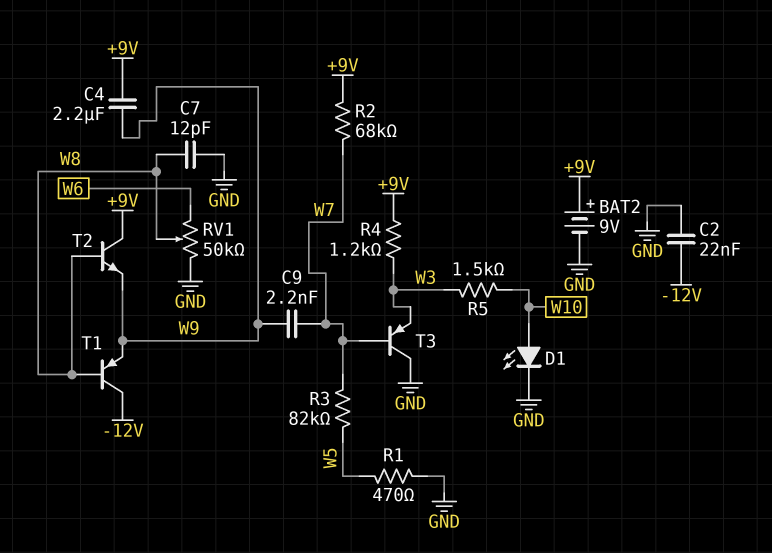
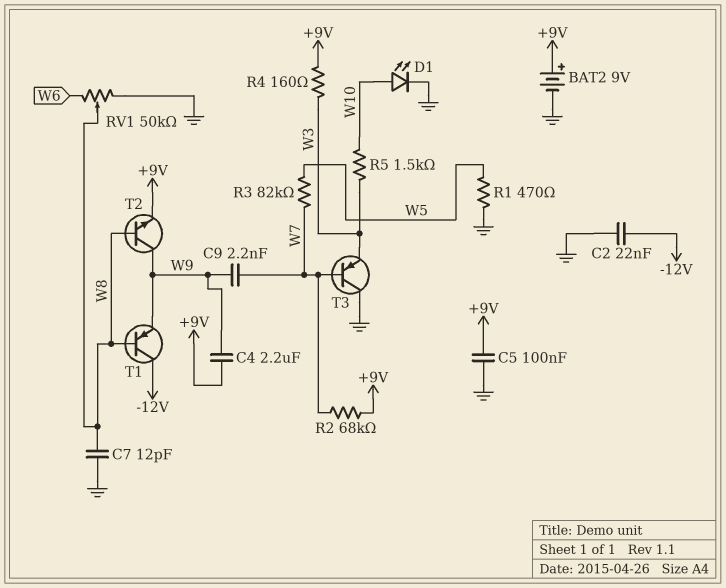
C5: none -> 100nF (+9V, GND)
R4: 1.2k (+9V, W3) -> 160 (+9V, W3)
T2: NPN (B W8, C +9V, E W9) -> NPN (B W8, C W9, E +9V)

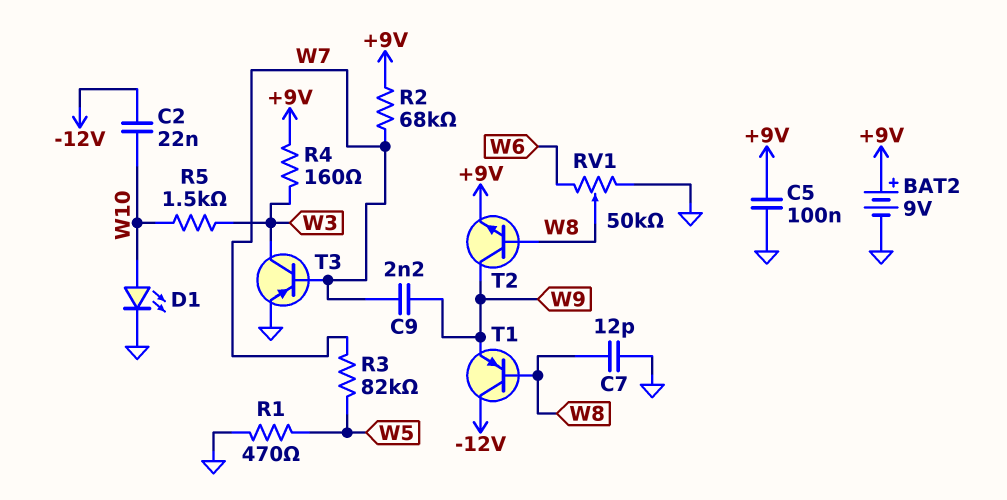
C2: 22nF (-12V, GND) -> 22nF (-12V, W10)
C4: 2.2uF (+9V, W9) -> none
T3: PNP (B W7, C GND, E W3) -> PNP (B W7, C W3, E GND)

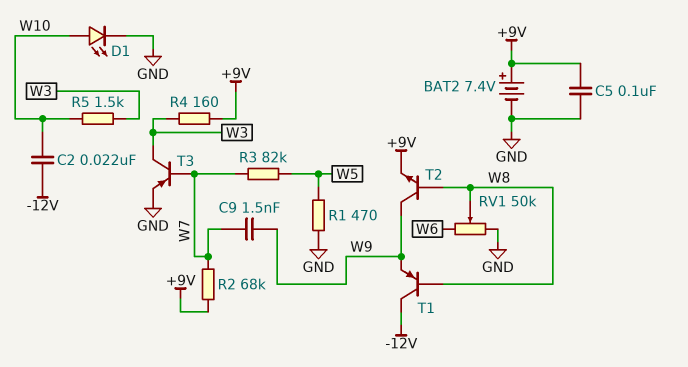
BAT2: 9V (plus +9V, minus GND) -> 7.4V (plus +9V, minus GND)
C7: 12pF (GND, W8) -> none
C9: 2.2nF (W7, W9) -> 1.5nF (W7, W9)

